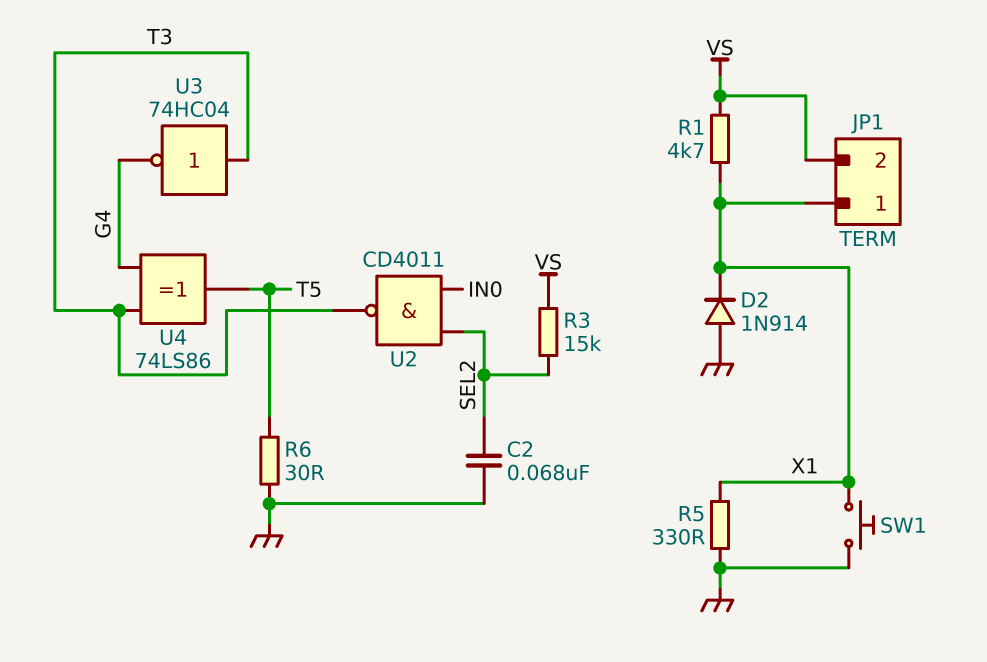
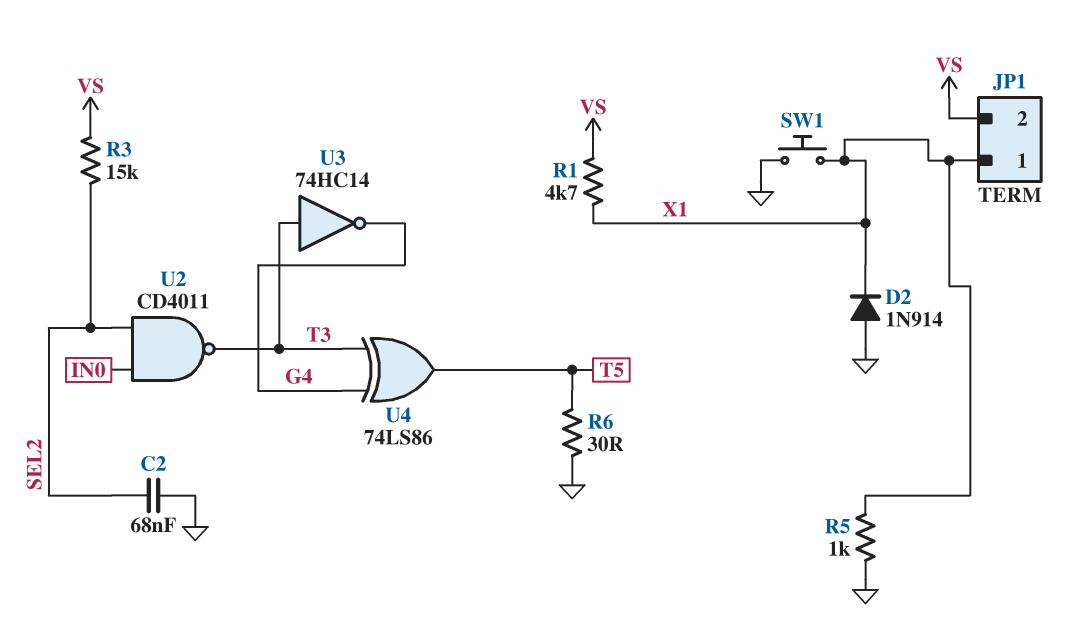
R5: 330 (GND, X1) -> 1k (GND, X1)
U3: NOT 74HC04 (in T3, out G4) -> NOT 74HC14 (in T3, out G4)

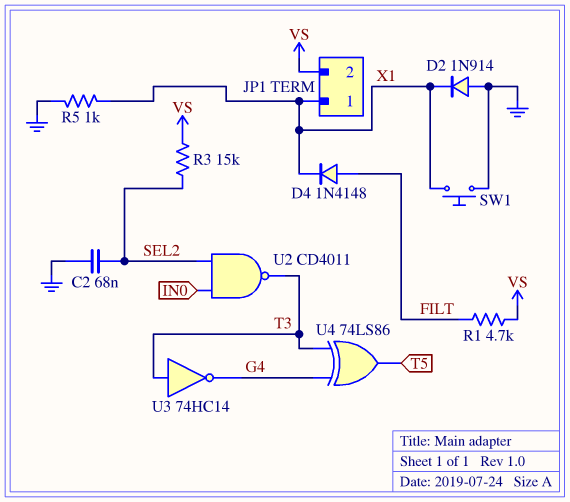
D4: none -> diode 1N4148 (A FILT, K X1)
R1: 4.7k (VS, X1) -> 4.7k (FILT, VS)
R6: 30 (GND, T5) -> none

